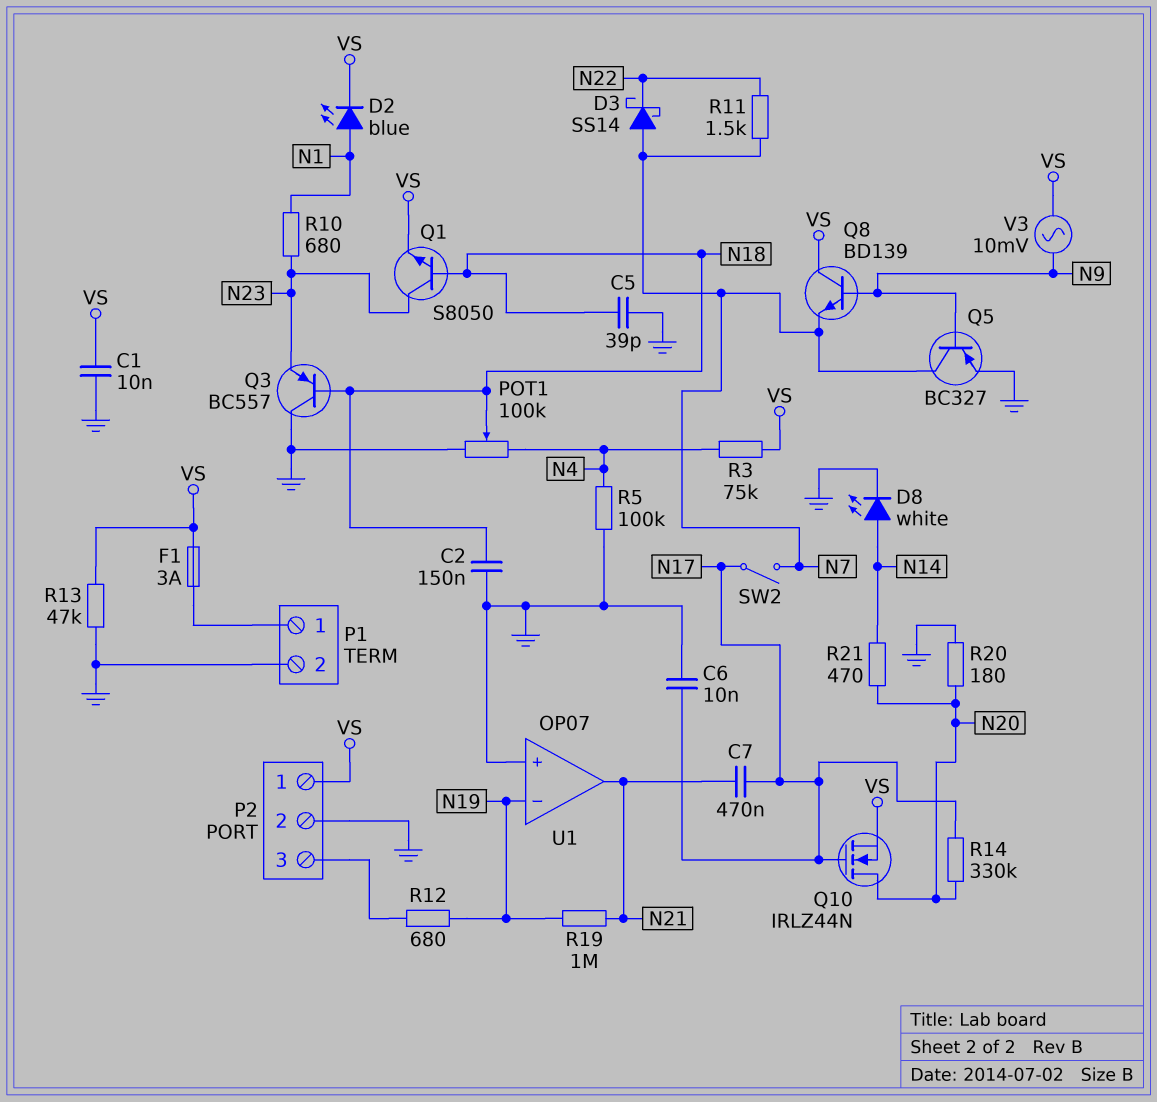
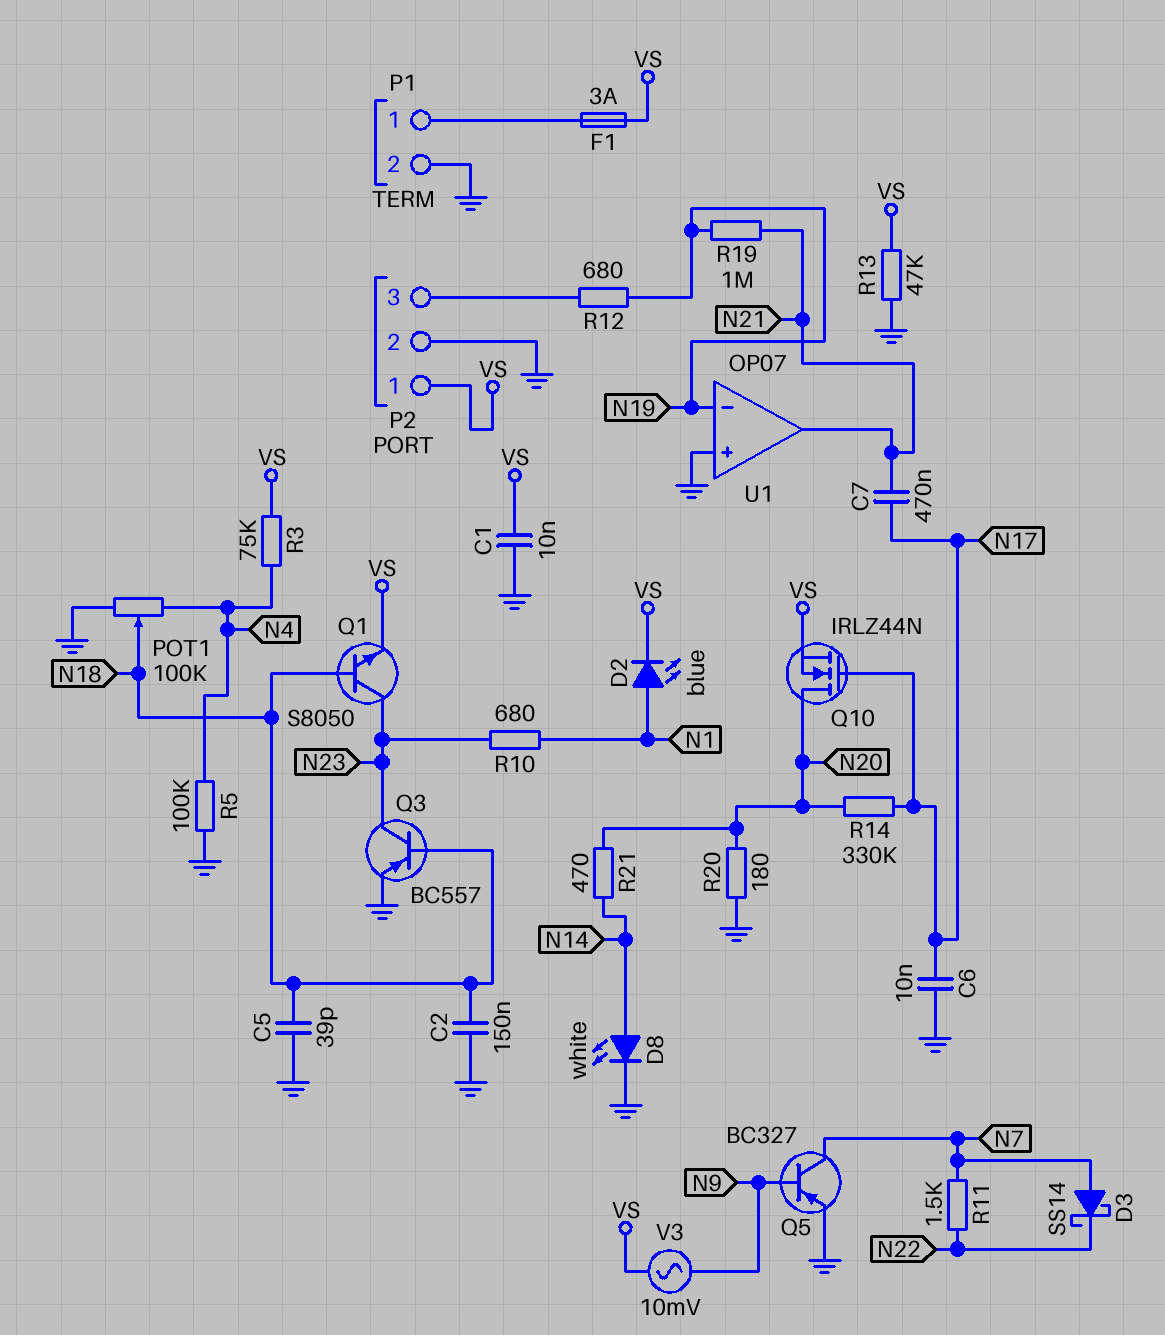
Q3: PNP BC557 (B N18, C GND, E N23) -> PNP BC557 (B N18, C N23, E GND)
Q8: NPN BD139 (B N9, C VS, E N7) -> none
SW2: switch (N7, N17) -> none

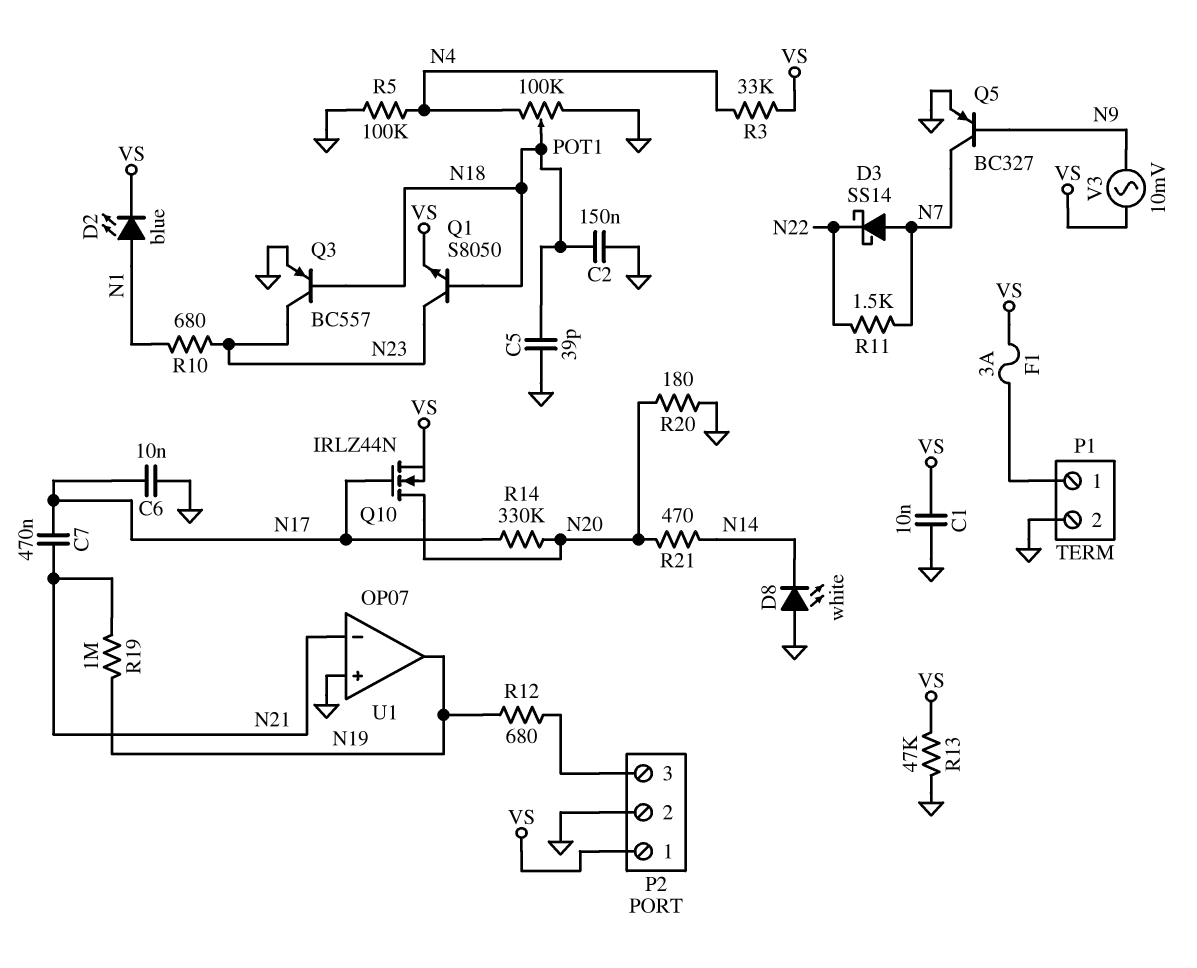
D8: LED white (A N14, K GND) -> LED white (A GND, K N14)
R3: 75k (N4, VS) -> 33k (N4, VS)
U1 pin in-: N19 -> N21
U1 pin out: N21 -> N19

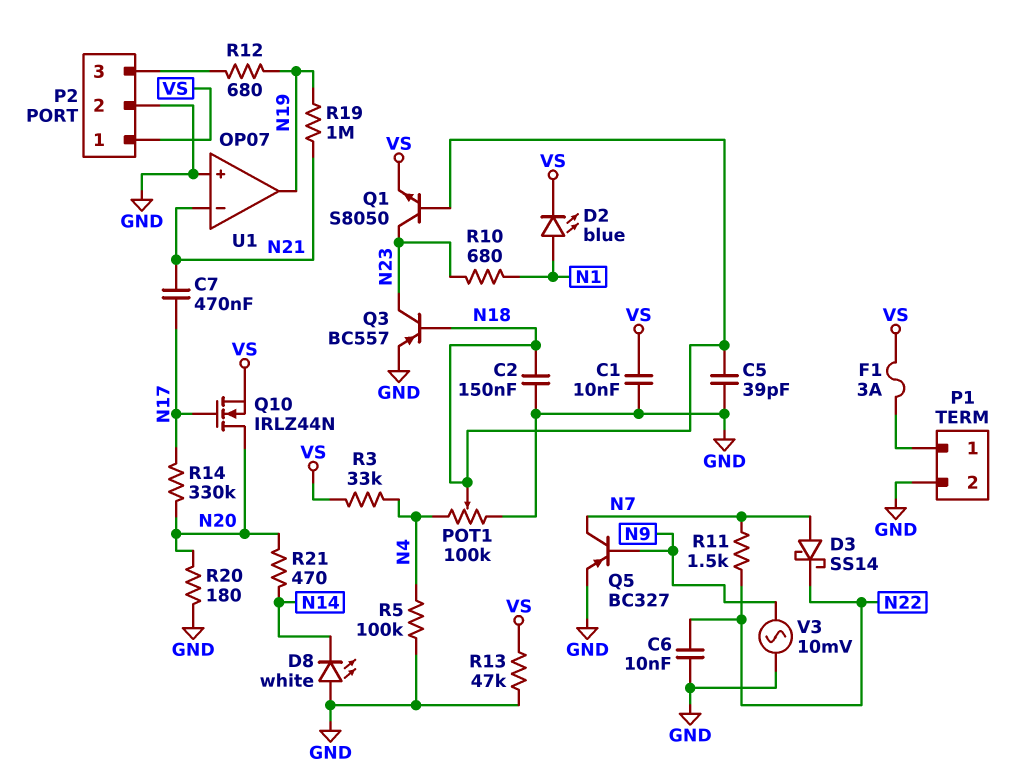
C6: 10nF (GND, N17) -> 10nF (GND, N22)
V3: AC 10mV (N9, VS) -> AC 10mV (GND, N9)

